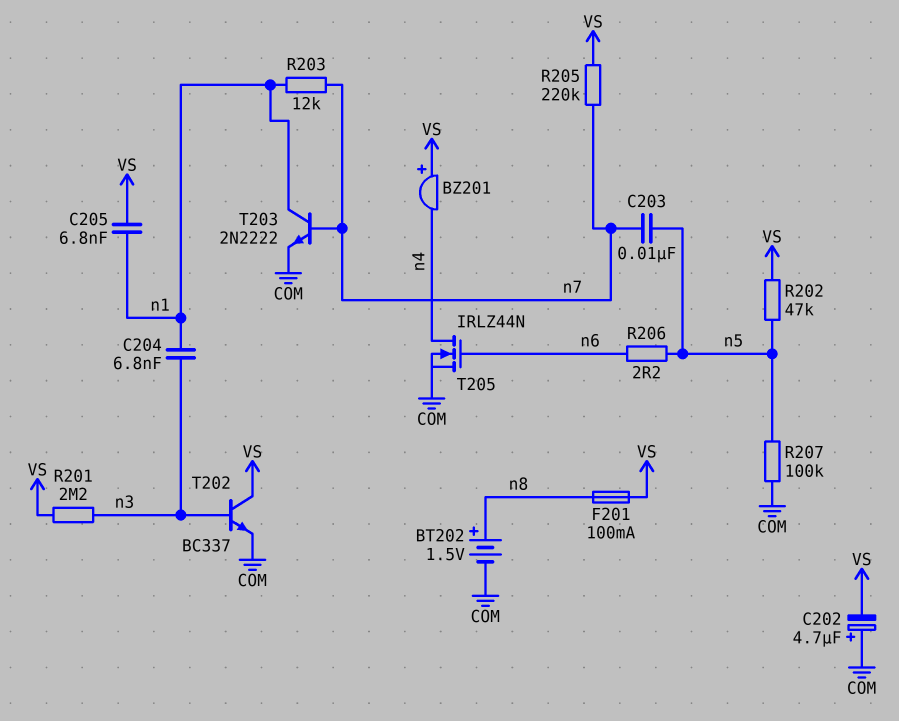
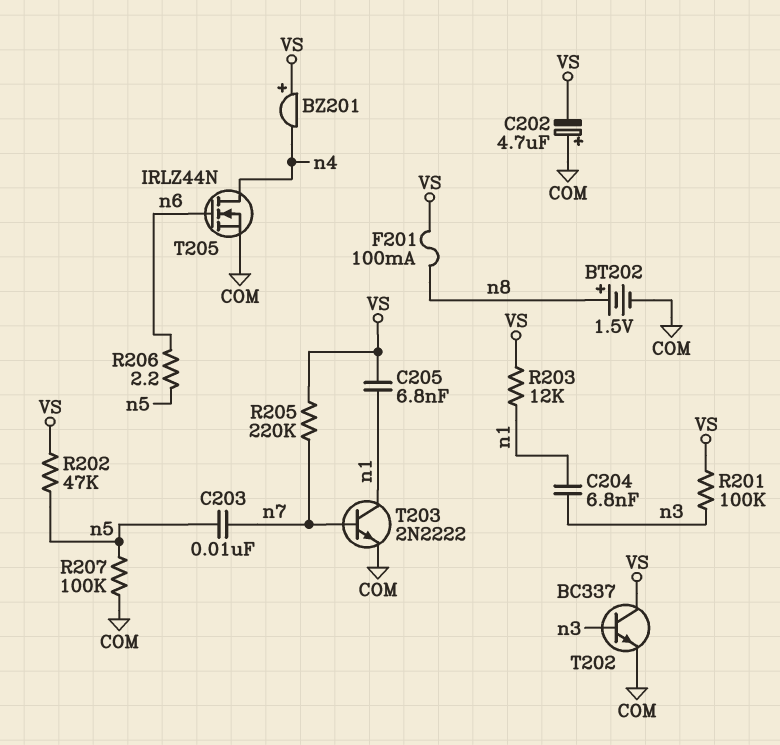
R201: 2.2M (VS, n3) -> 100k (VS, n3)
R203: 12k (n1, n7) -> 12k (VS, n1)

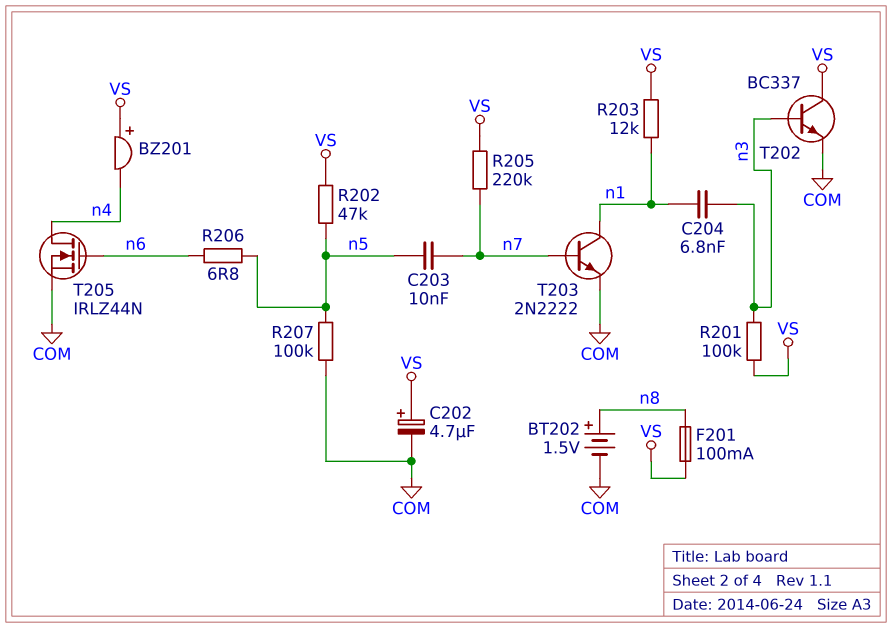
C202: 4.7uF (plus COM, minus VS) -> 4.7uF (plus VS, minus COM)
C205: 6.8nF (VS, n1) -> none
R206: 2.2 (n5, n6) -> 6.8 (n5, n6)

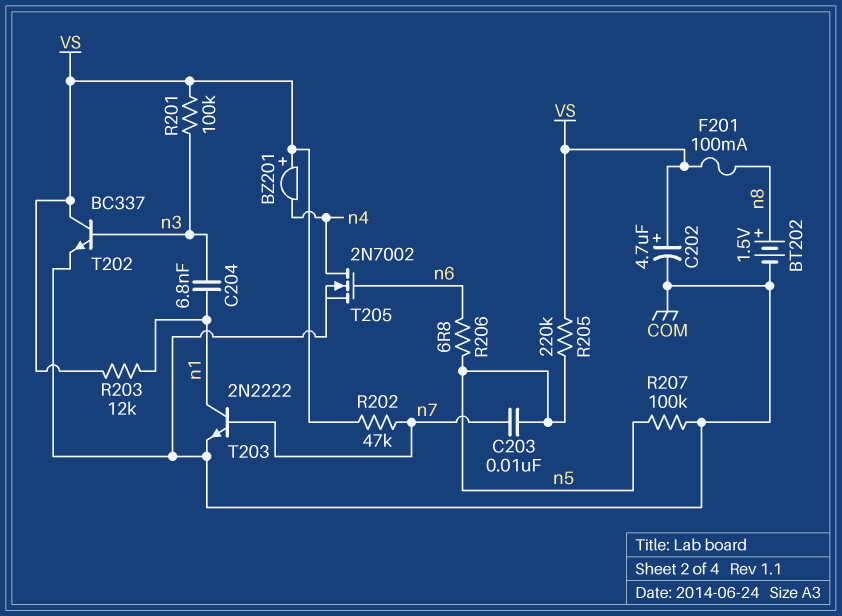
R202: 47k (VS, n5) -> 47k (VS, n7)
R205: 220k (VS, n7) -> 220k (VS, n5)
T205: NMOS IRLZ44N (G n6, D n4, S COM) -> NMOS 2N7002 (G n6, D n4, S COM)

